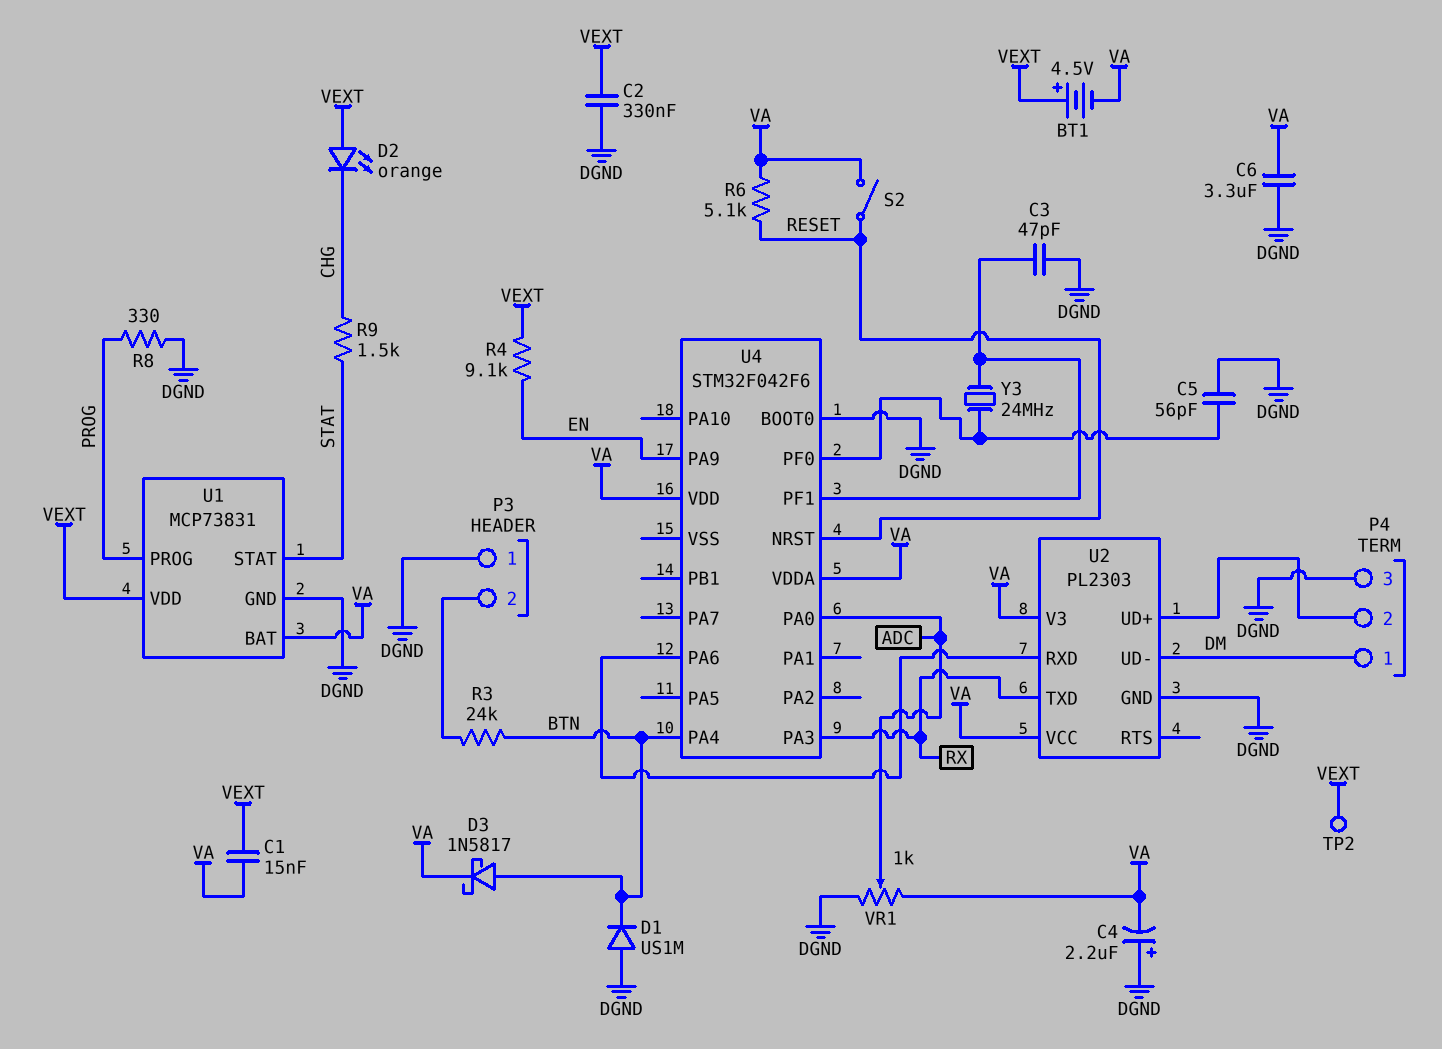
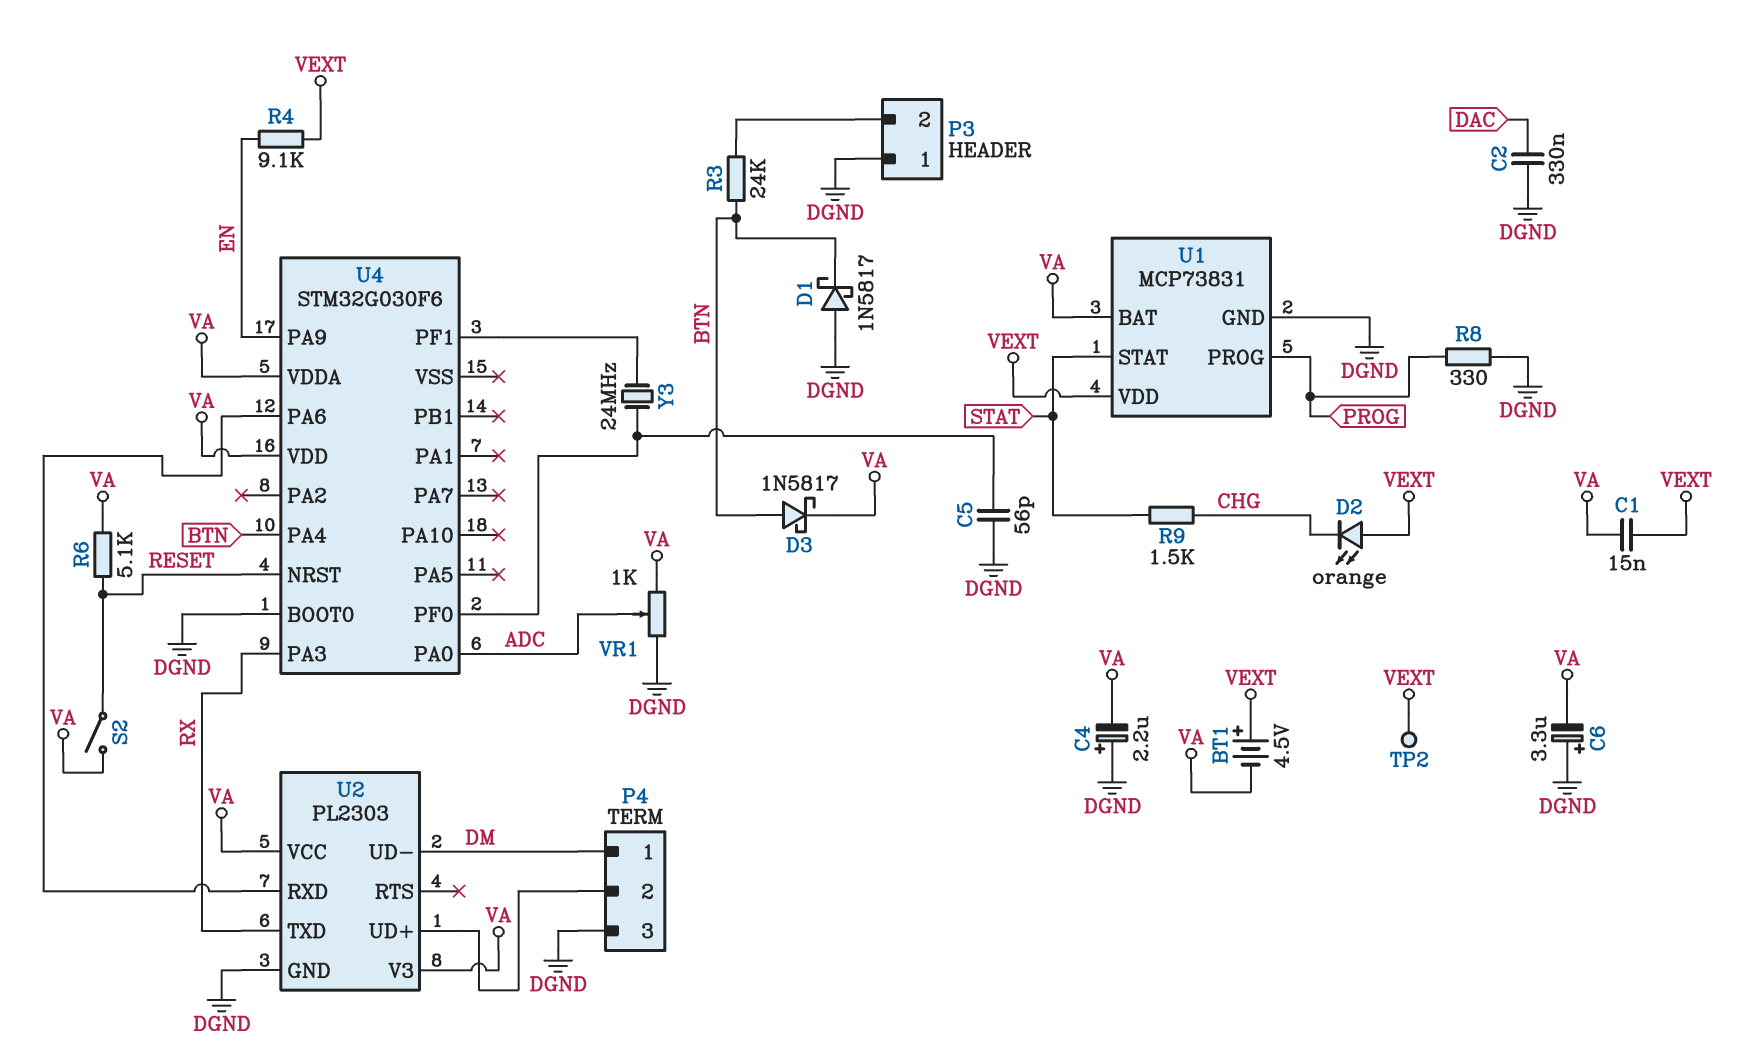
C2: 330nF (DGND, VEXT) -> 330nF (DAC, DGND)
C3: 47pF (DGND, U4/PF1) -> none
C6: 3.3uF (DGND, VA) -> 3.3uF (plus DGND, minus VA)
D1: diode US1M (A DGND, K BTN) -> schottky 1N5817 (A DGND, K BTN)
U4: STM32F042F6 -> STM32G030F6

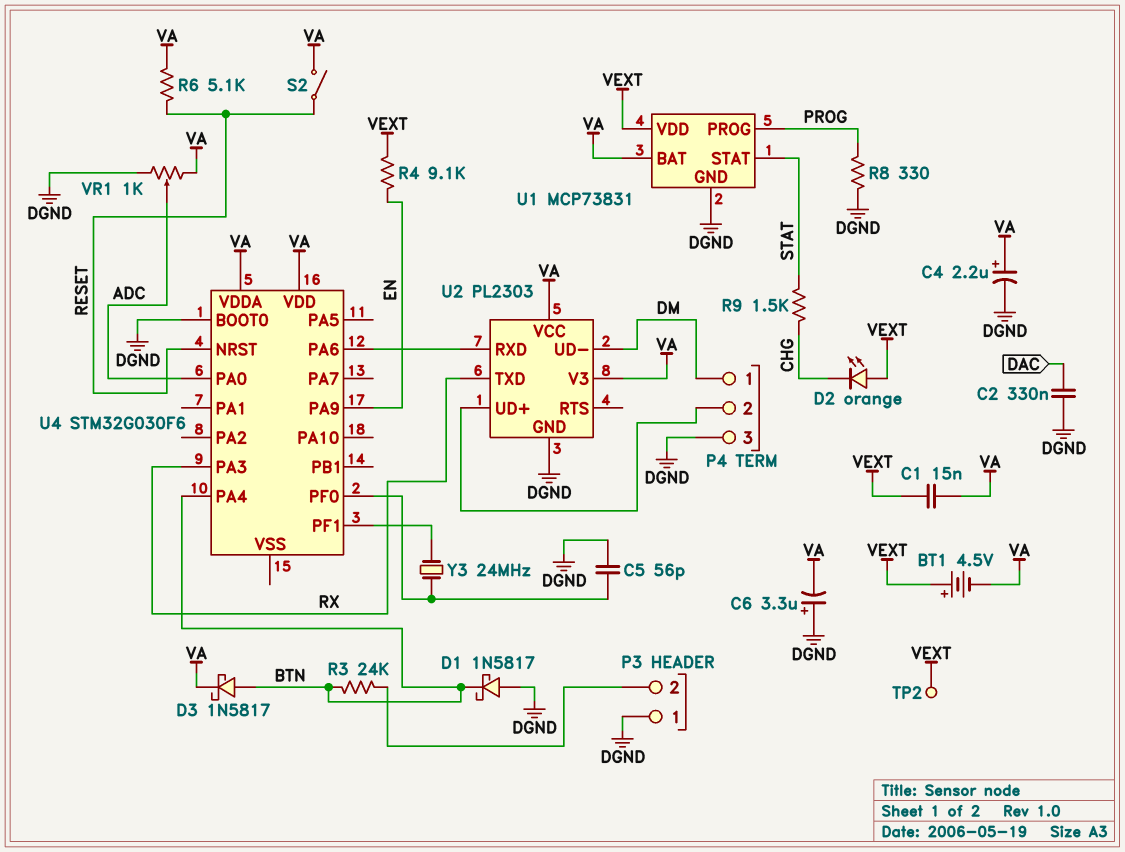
C4: 2.2uF (plus DGND, minus VA) -> 2.2uF (plus VA, minus DGND)

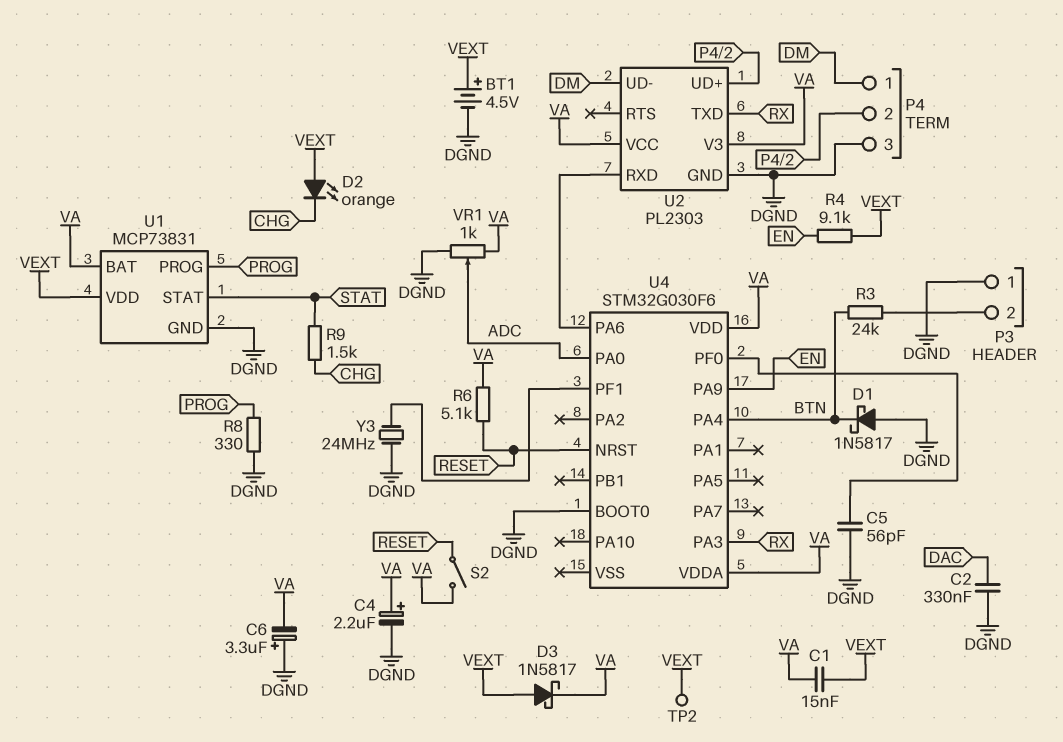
BT1: 4.5V (plus VEXT, minus VA) -> 4.5V (plus VEXT, minus DGND)
D3: schottky 1N5817 (A BTN, K VA) -> schottky 1N5817 (A VEXT, K VA)
Y3: 24MHz (U4/PF0, U4/PF1) -> 24MHz (DGND, U4/PF1)

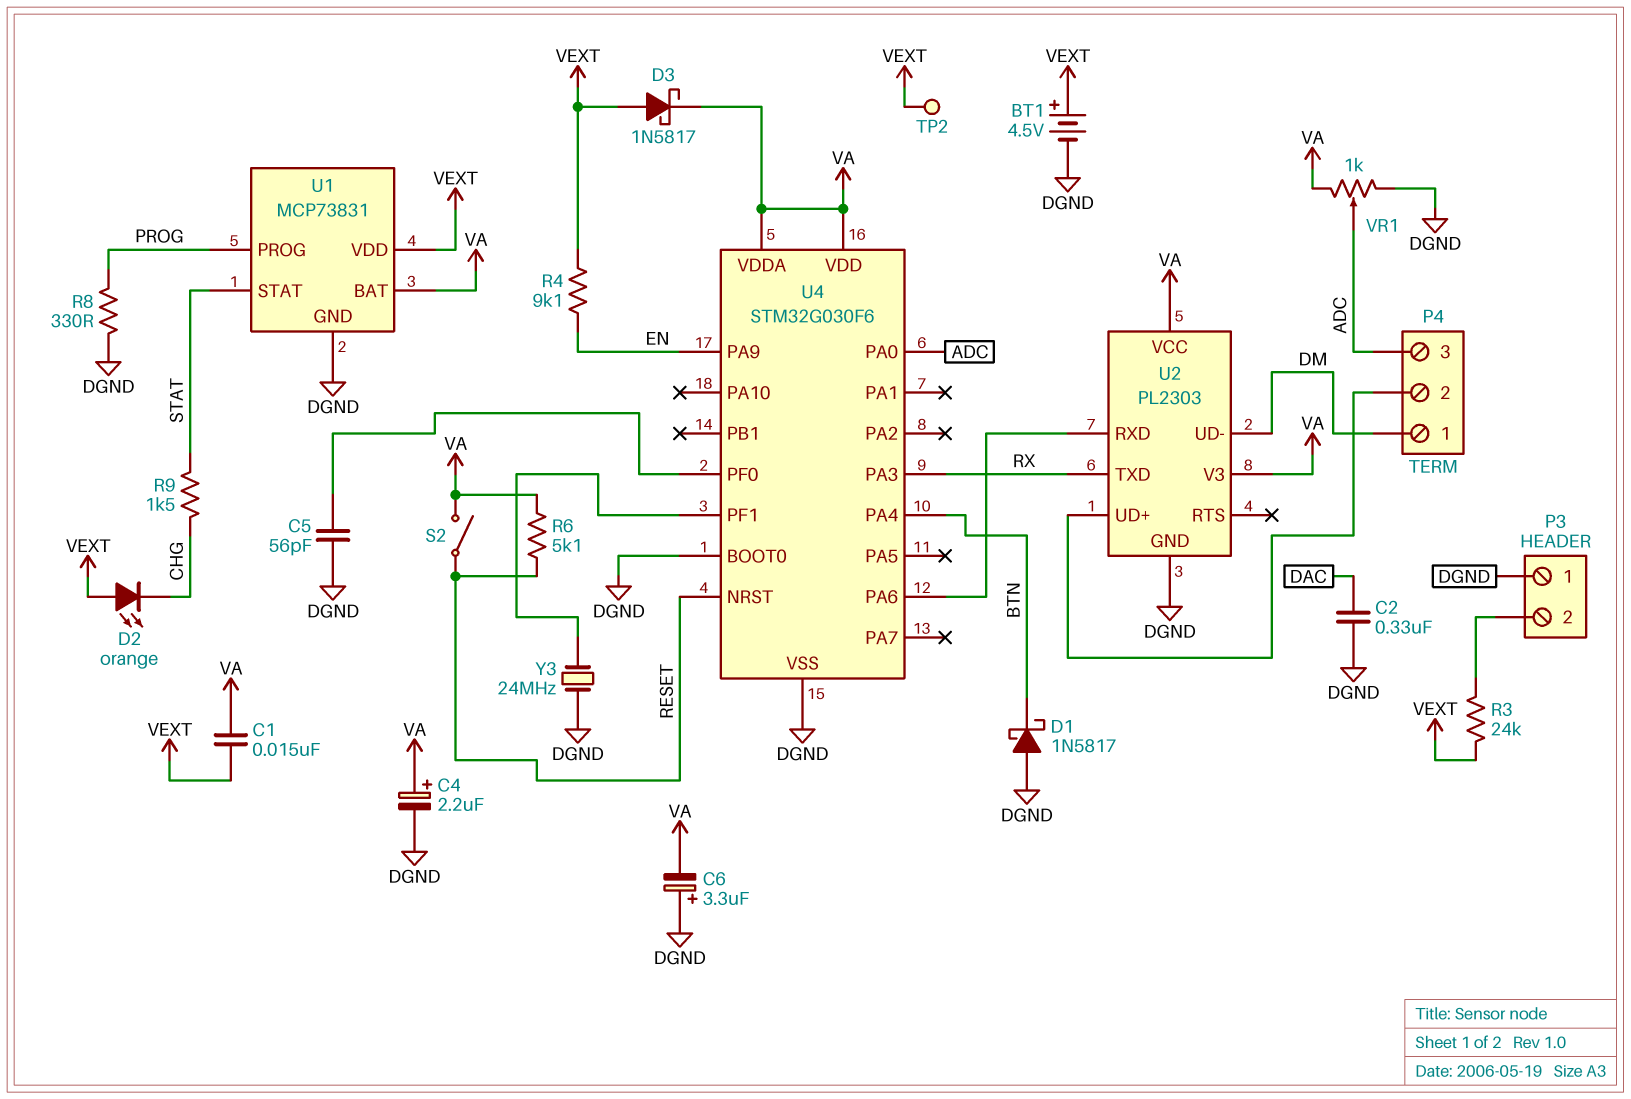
P4 pin 3: DGND -> ADC
R3: 24k (BTN, P3/2) -> 24k (P3/2, VEXT)
U4 pin VSS: none -> DGND

